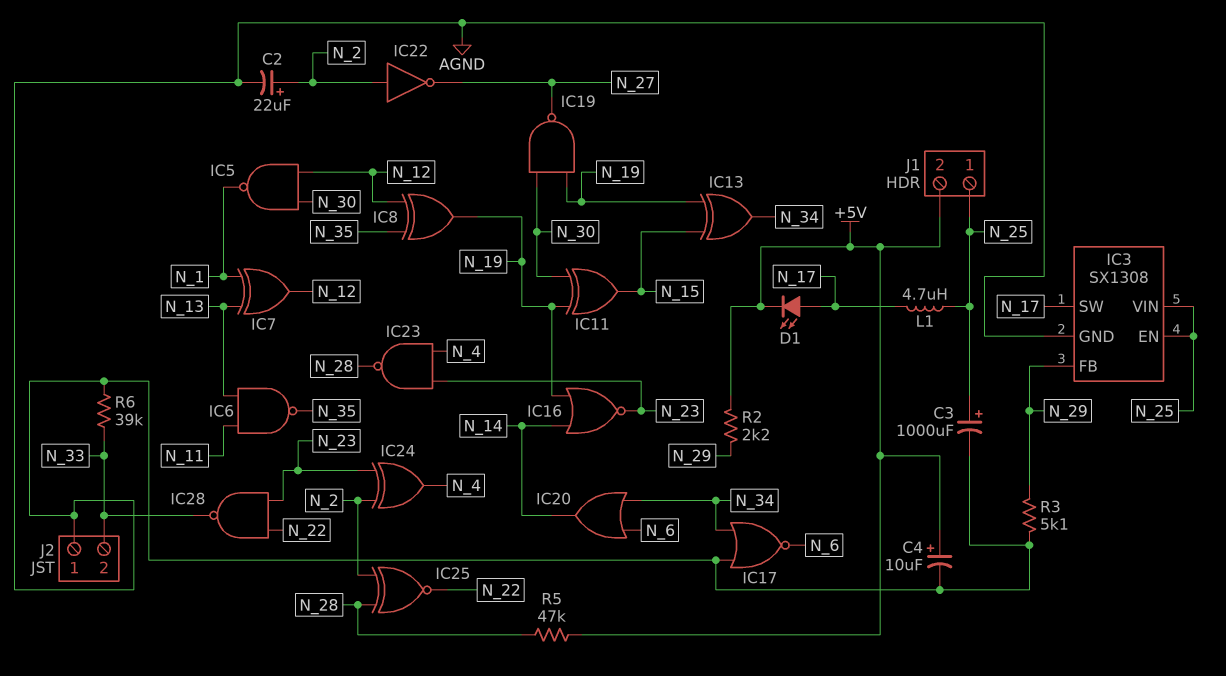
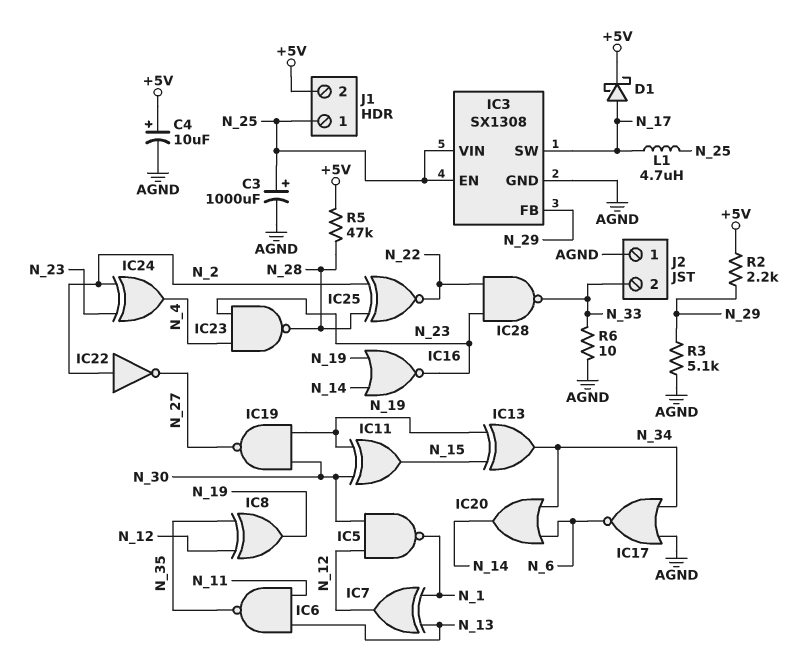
C2: 22uF (plus N_2, minus AGND) -> none
D1: LED (A N_17, K +5V) -> schottky (A N_17, K +5V)
R6: 39k (AGND, N_33) -> 10 (AGND, N_33)

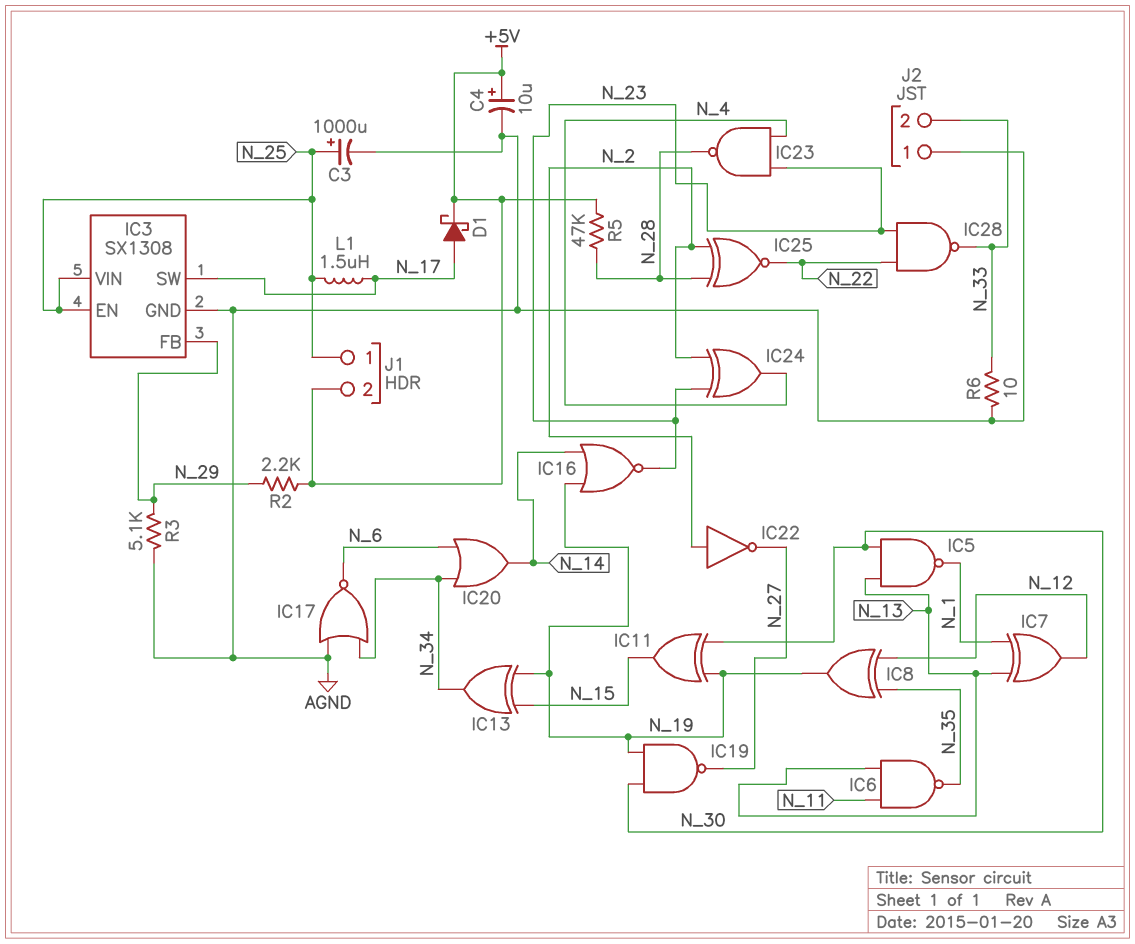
IC5: NAND (in N_12, in N_30, out N_1) -> NAND (in N_13, in N_30, out N_1)
L1: 4.7uH (N_17, N_25) -> 1.5uH (N_17, N_25)

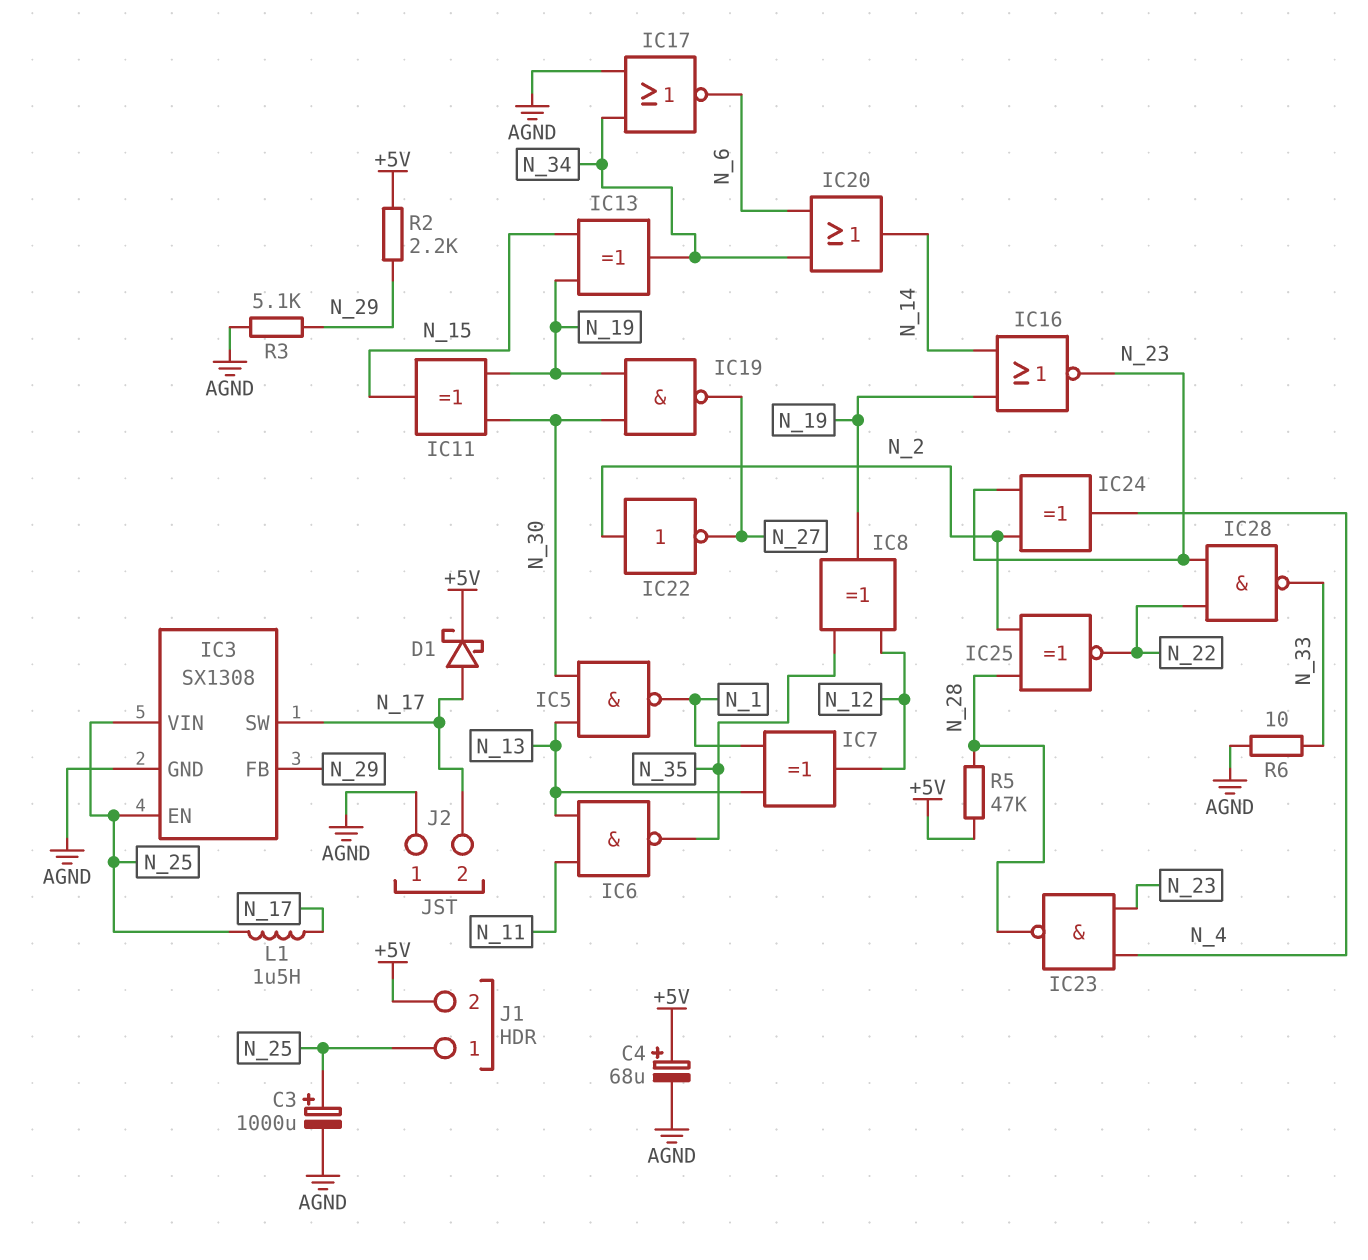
C4: 10uF (plus +5V, minus AGND) -> 68uF (plus +5V, minus AGND)
J2 pin 2: N_33 -> N_17

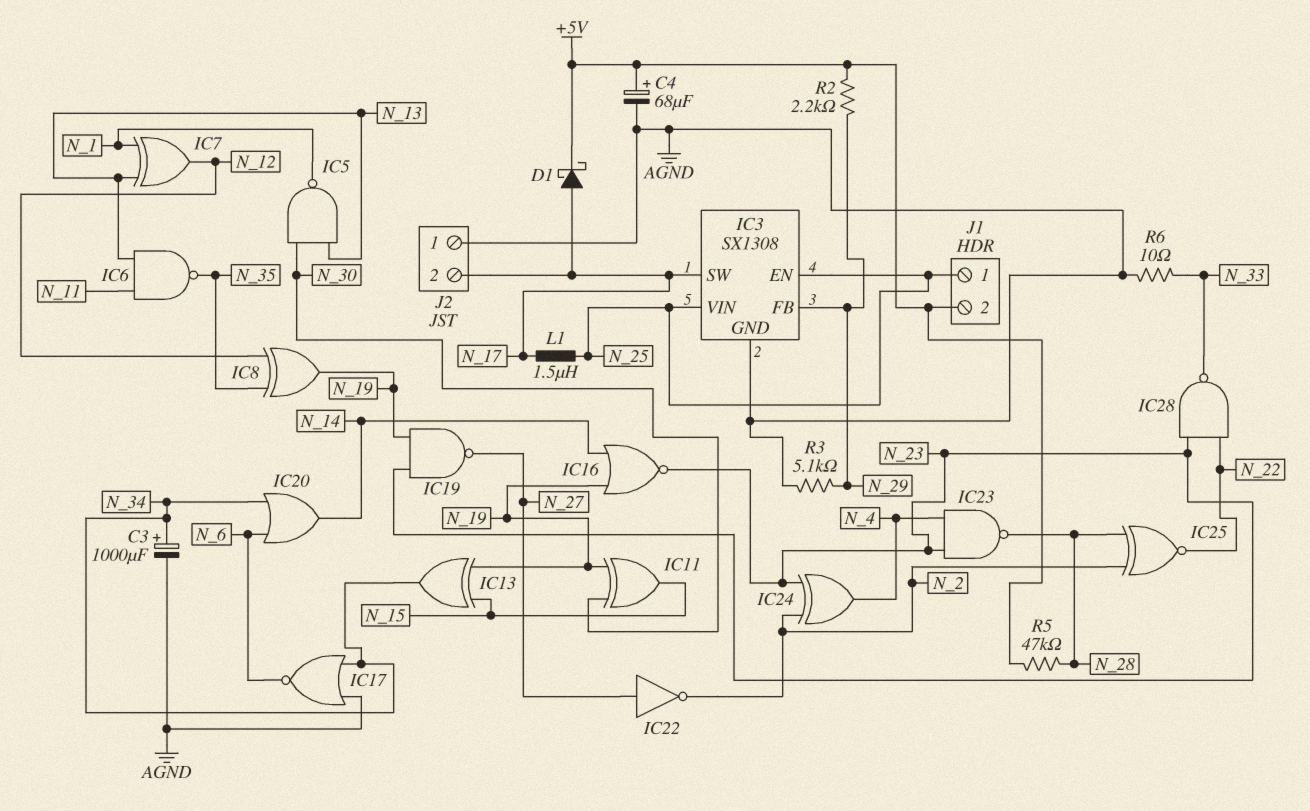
C3: 1000uF (plus N_25, minus AGND) -> 1000uF (plus N_34, minus AGND)
IC19: NAND (in N_19, in N_30, out N_27) -> NAND (in N_19, in N_23, out N_27)
IC22: NOT (in N_2, out N_27) -> NOT (in N_27, out N_2)

